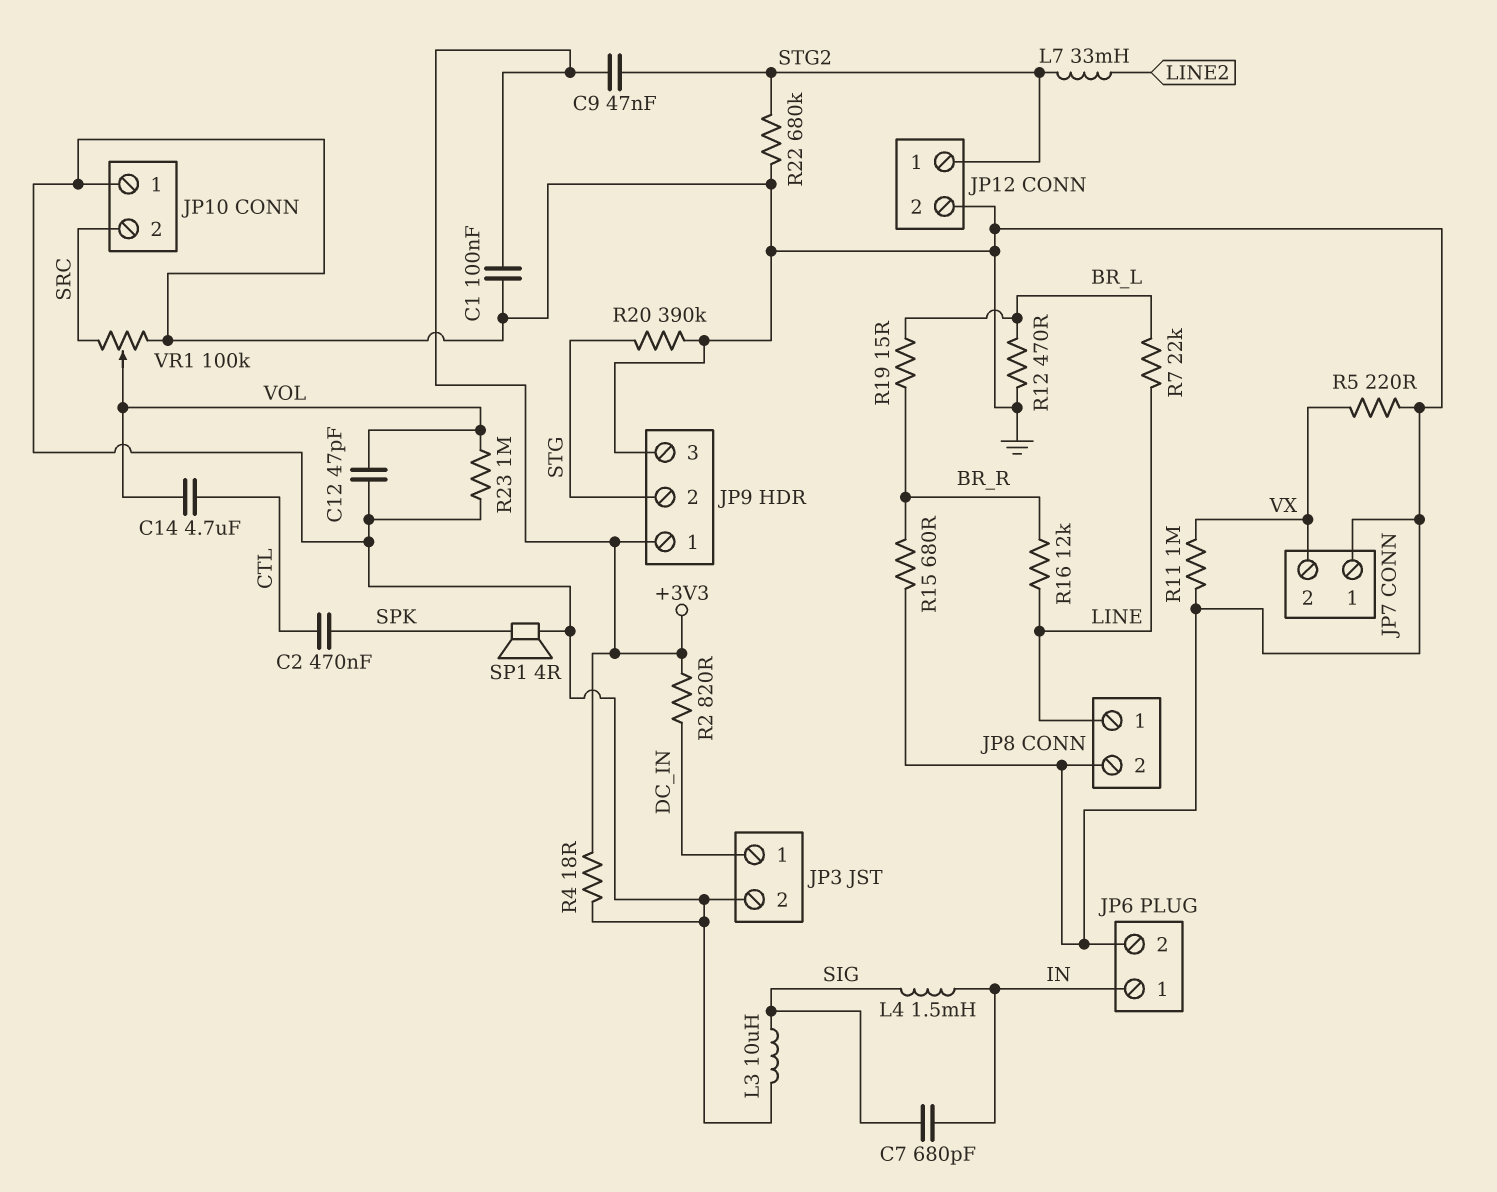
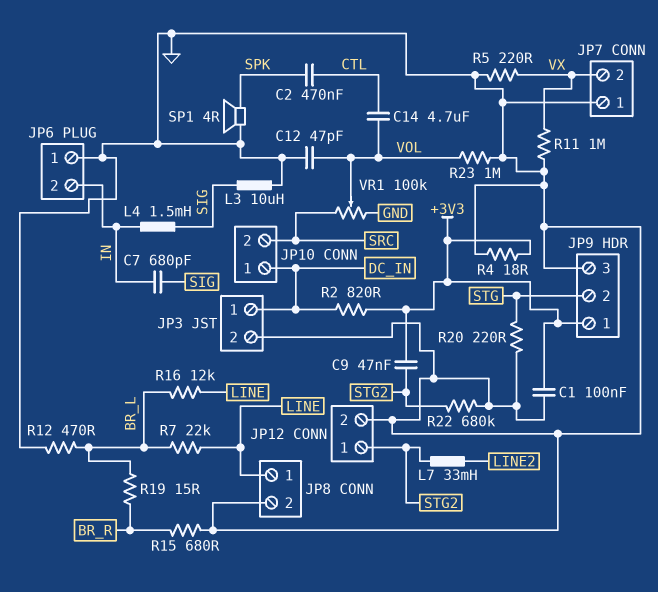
JP6 pin 1: IN -> GND
JP6 pin 2: GND -> IN
JP10 pin 1: GND -> DC_IN
R16: 12k (BR_R, LINE) -> 12k (BR_L, LINE)
R20: 390k (GND, STG) -> 220 (GND, STG)

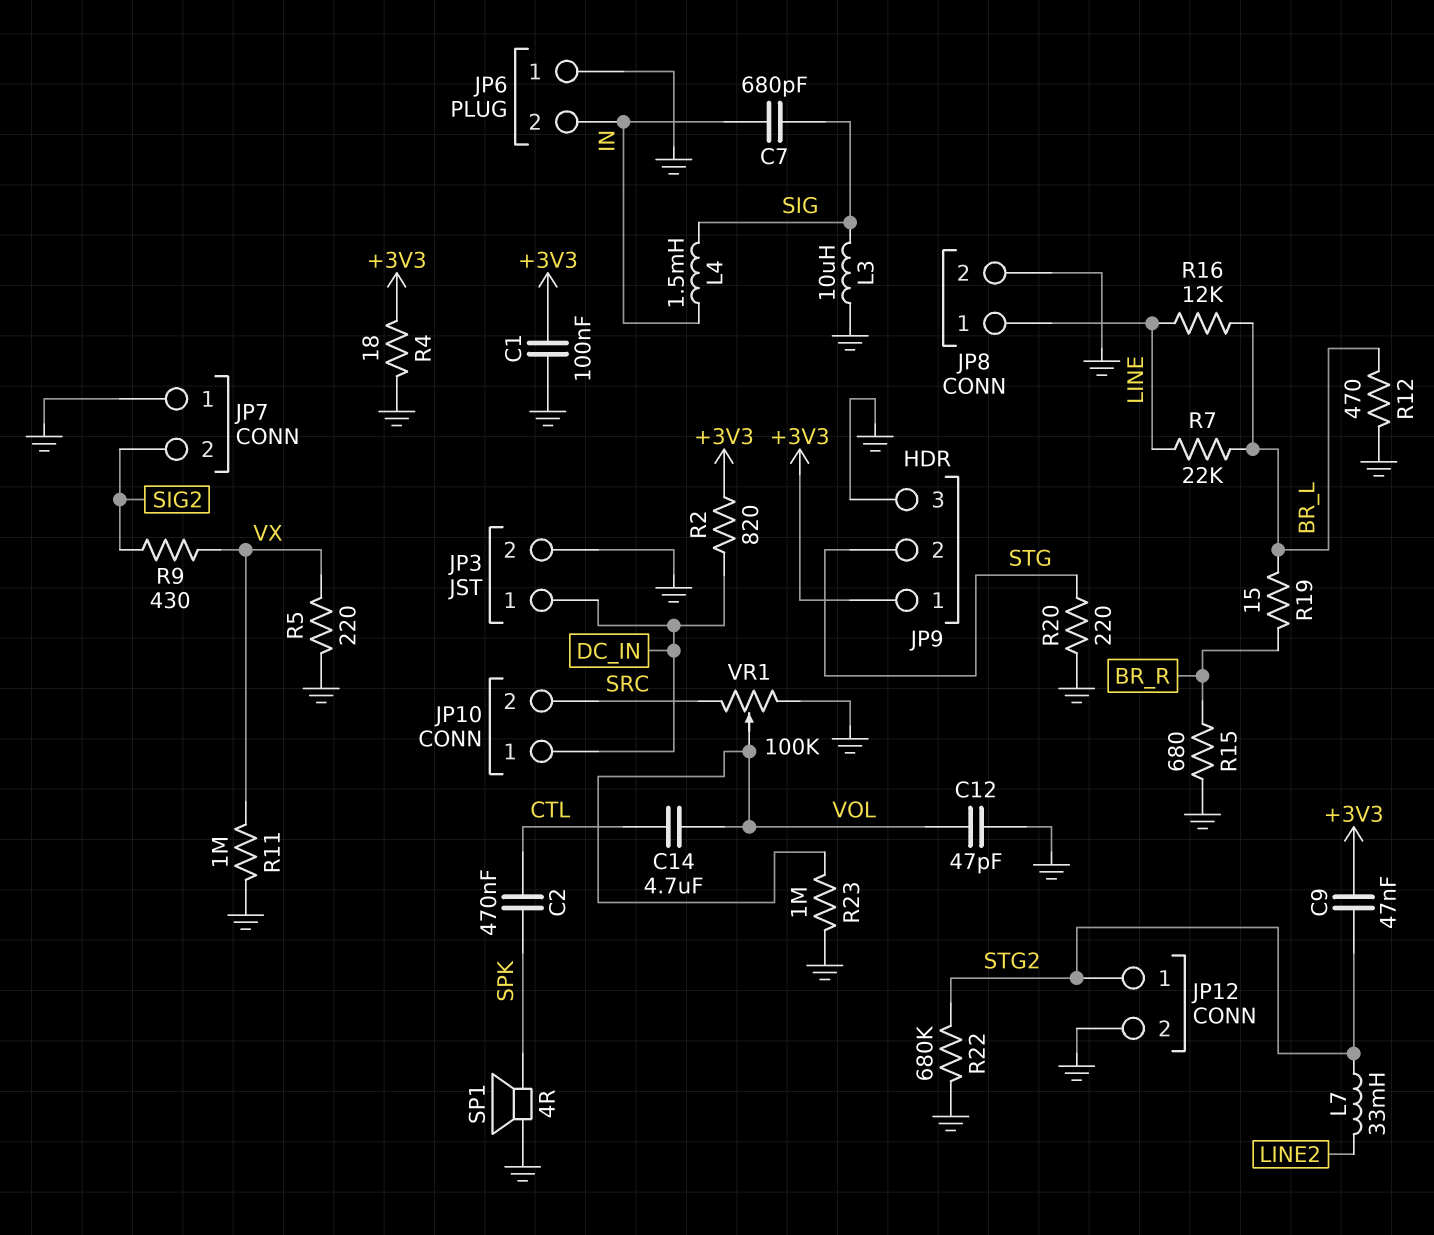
JP7 pin 2: VX -> SIG2
R9: none -> 430 (SIG2, VX)

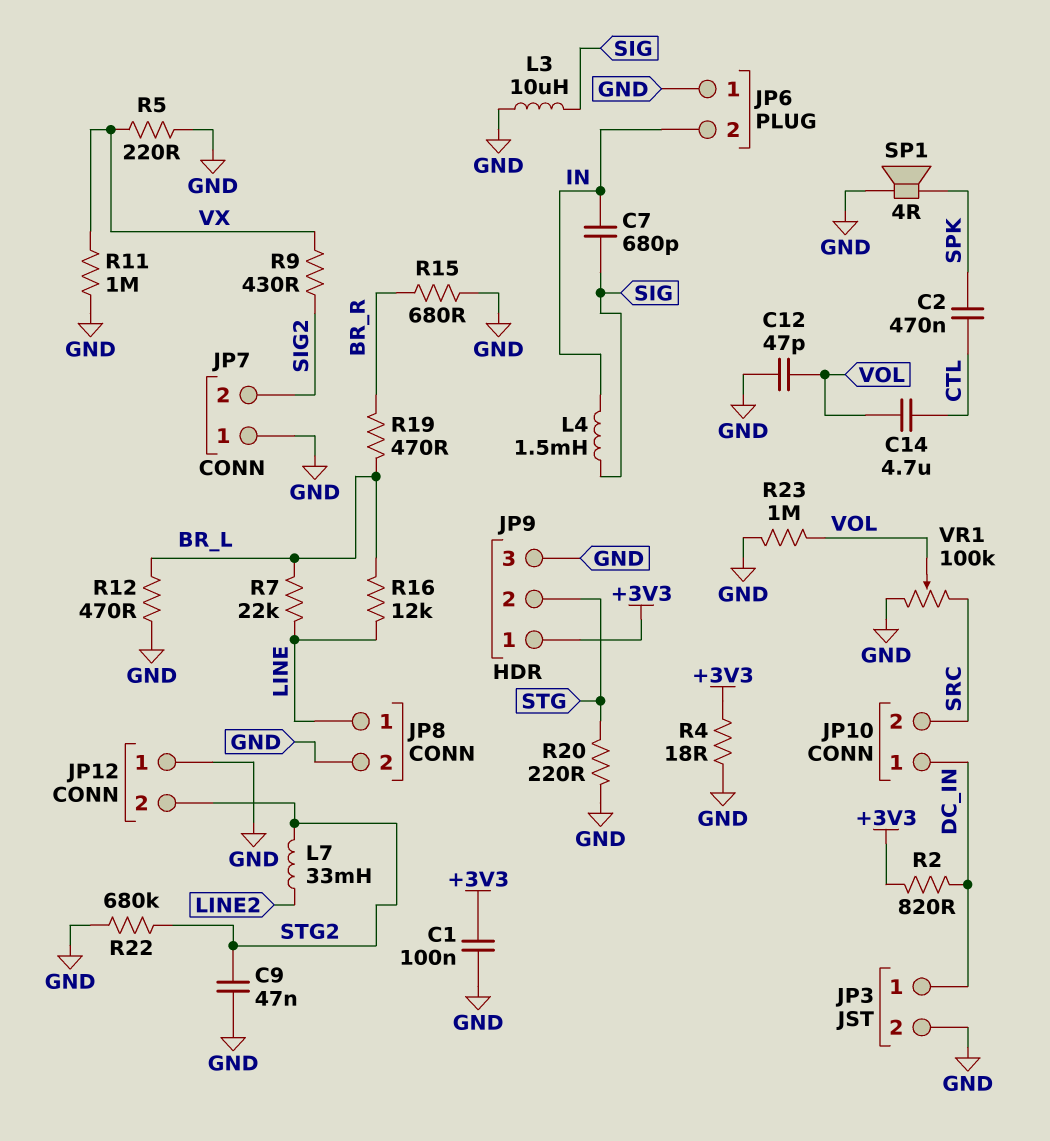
C9: 47nF (+3V3, STG2) -> 47nF (GND, STG2)
JP12 pin 1: STG2 -> GND
JP12 pin 2: GND -> STG2
R19: 15 (BR_L, BR_R) -> 470 (BR_L, BR_R)

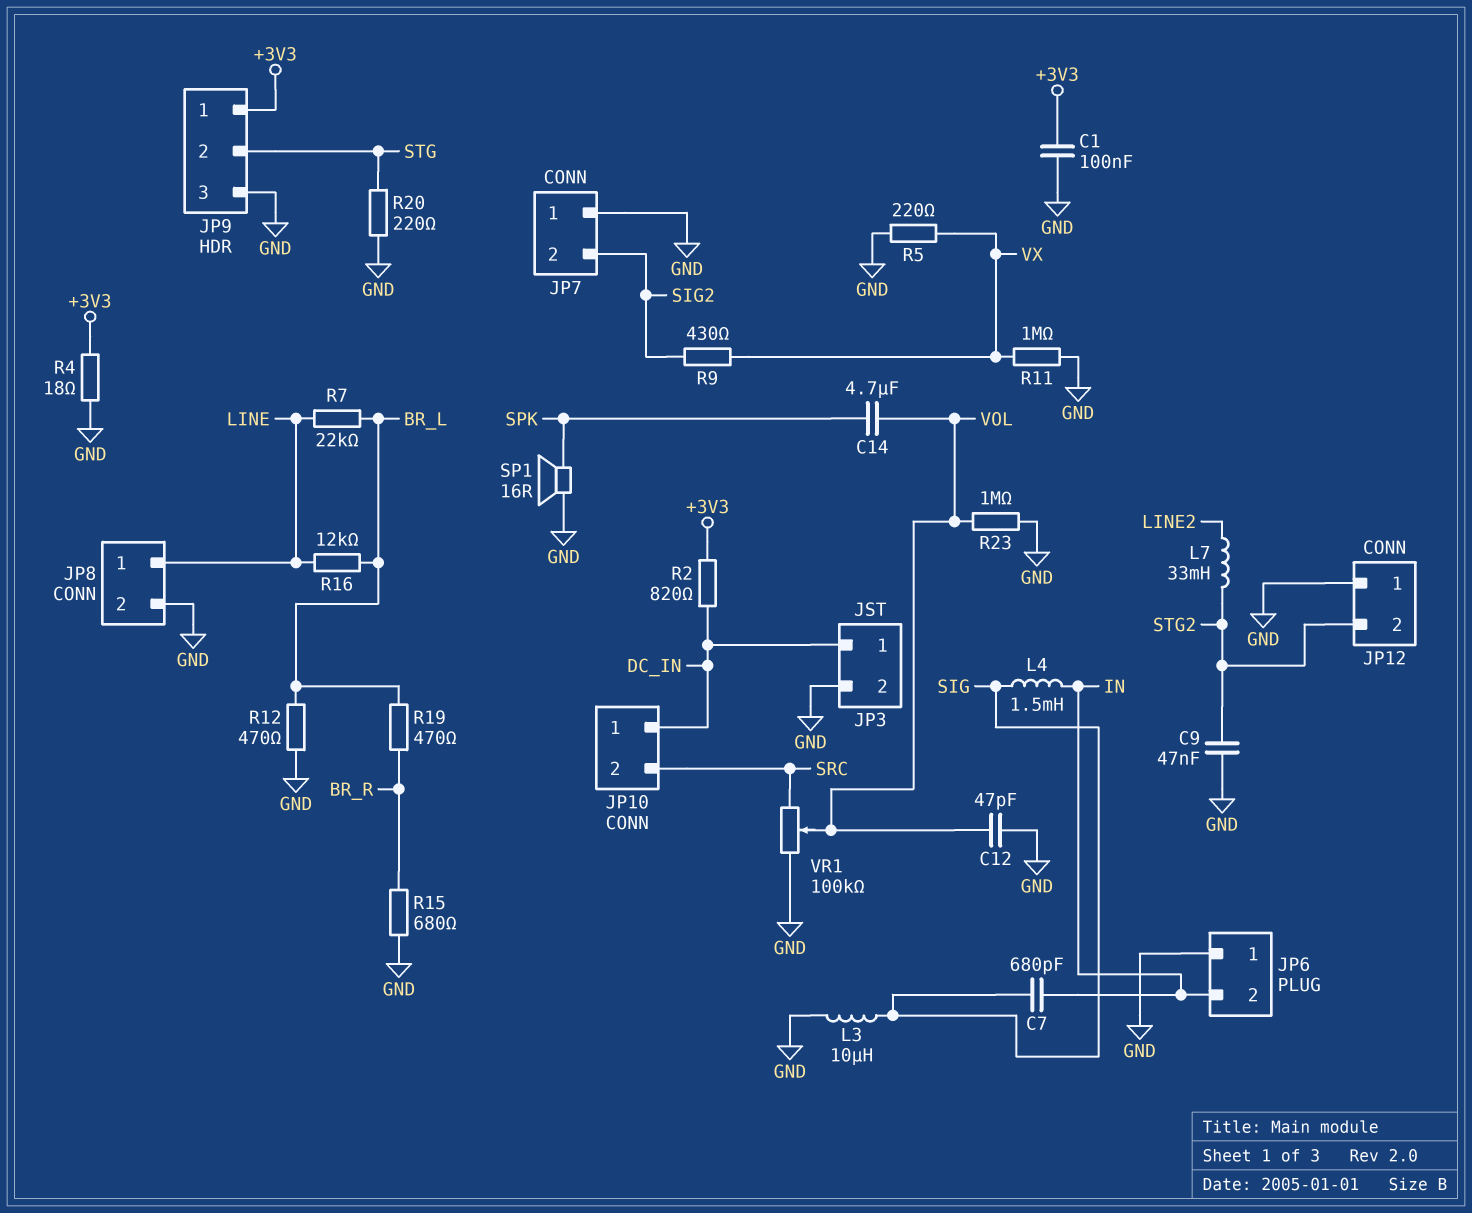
C2: 470nF (CTL, SPK) -> none
C14: 4.7uF (CTL, VOL) -> 4.7uF (SPK, VOL)
R22: 680k (GND, STG2) -> none
SP1: speaker 4R (GND, SPK) -> speaker 16R (GND, SPK)

